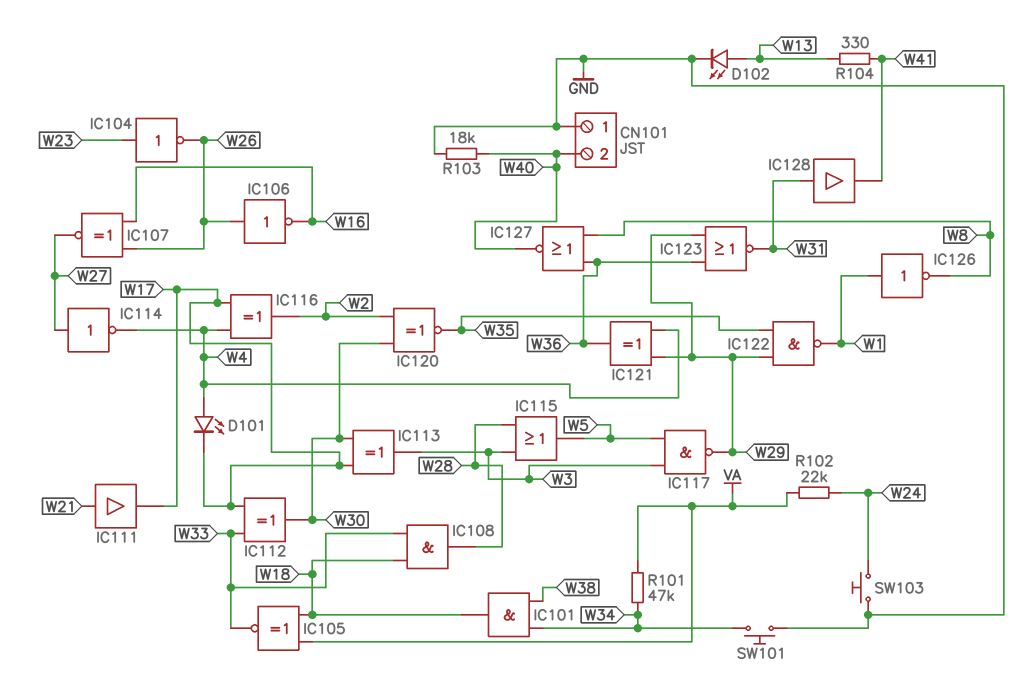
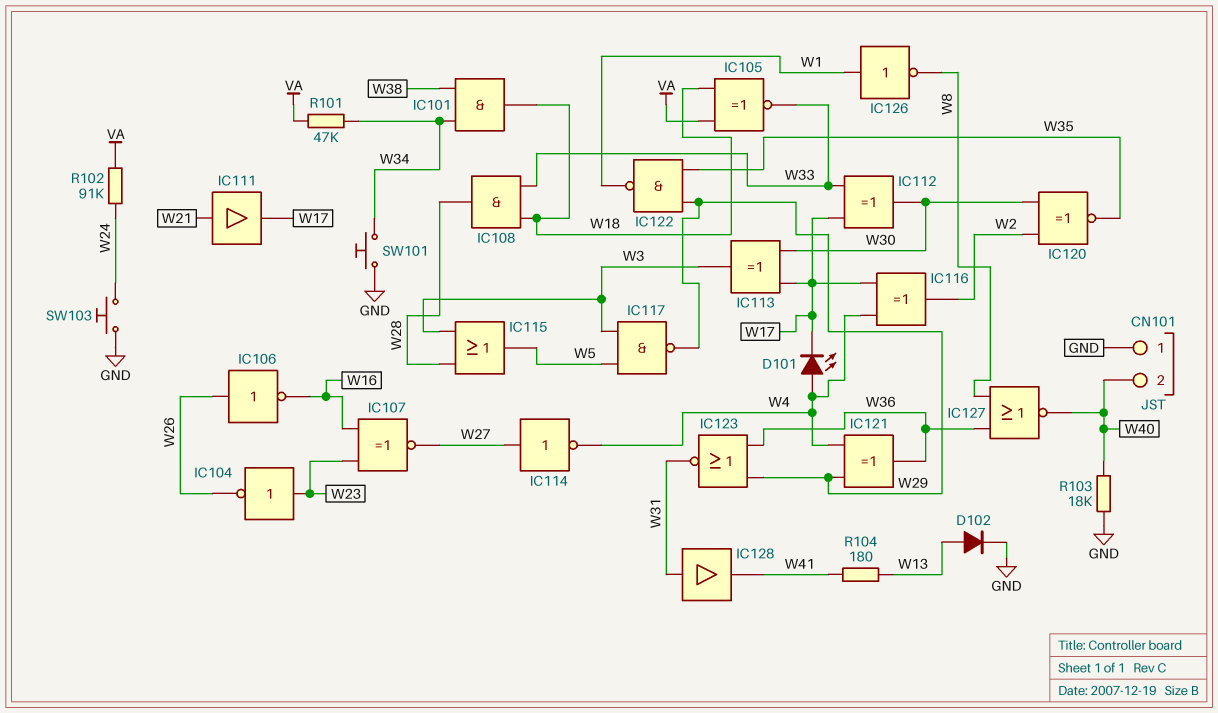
D102: LED (A W13, K GND) -> diode (A W13, K GND)
IC107: XNOR (in W16, in W26, out W27) -> XNOR (in W16, in W23, out W27)
R102: 22k (VA, W24) -> 91k (VA, W24)
R104: 330 (W13, W41) -> 180 (W13, W41)

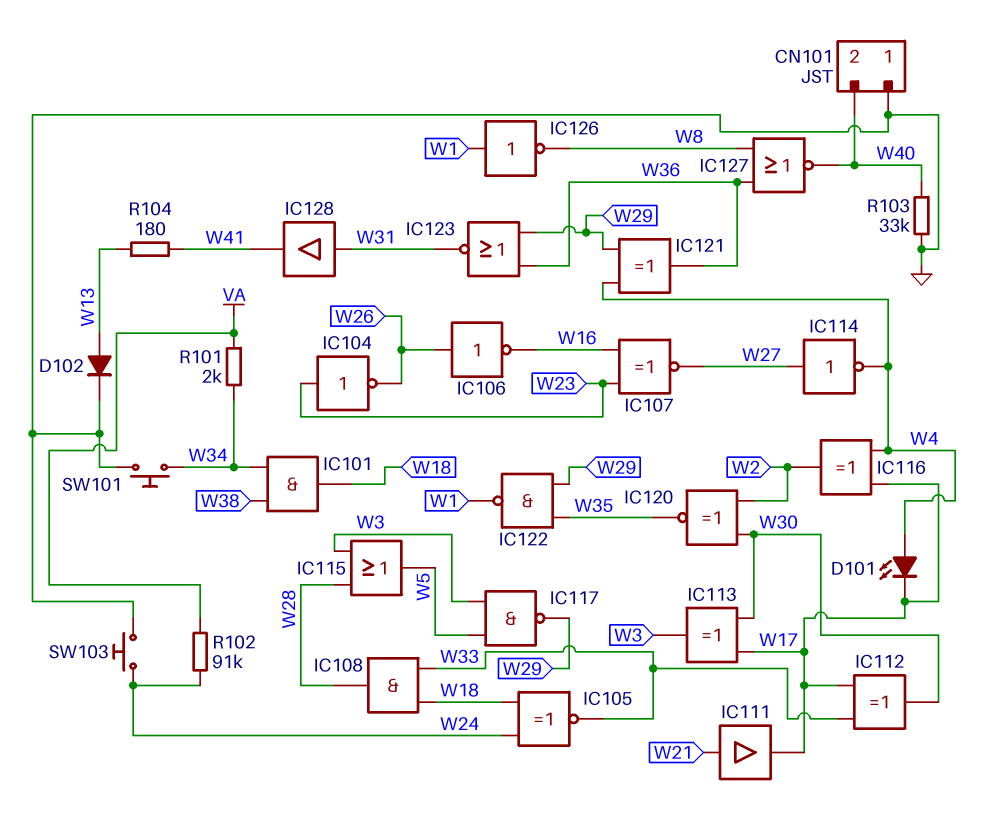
IC105: XNOR (in VA, in W18, out W33) -> XNOR (in W18, in W24, out W33)
R101: 47k (VA, W34) -> 2k (VA, W34)
R103: 18k (GND, W40) -> 33k (GND, W40)

